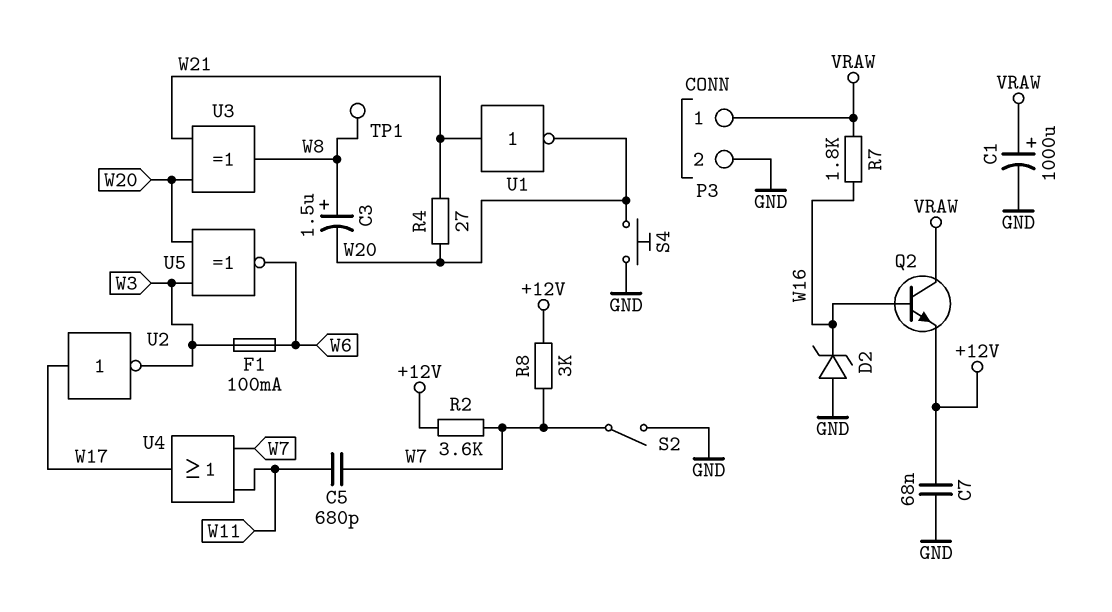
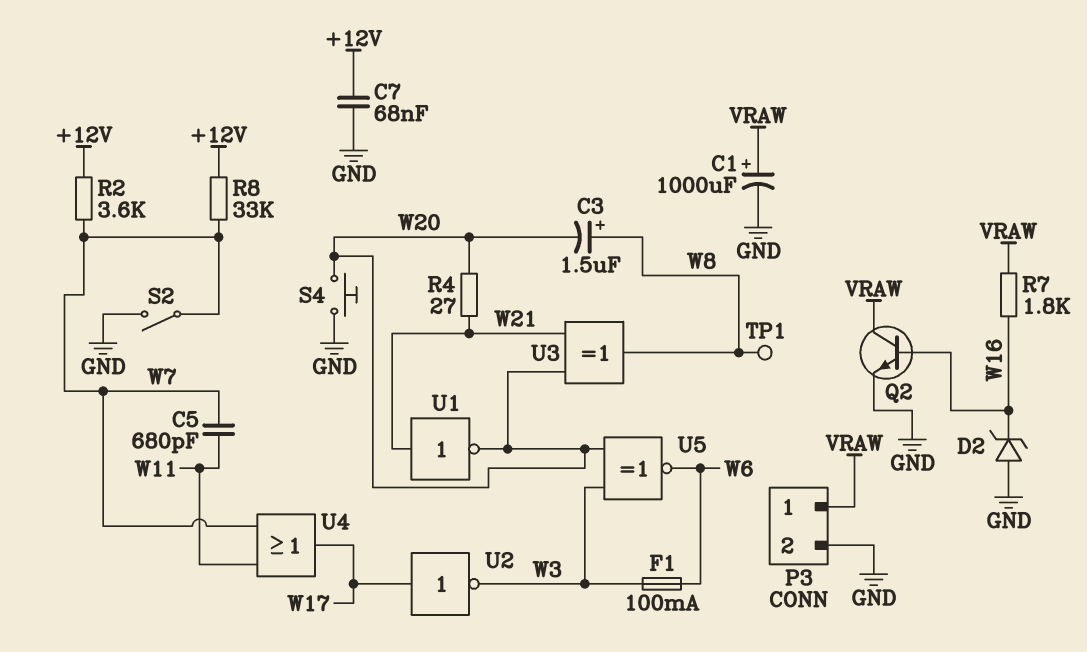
Q2: NPN (B W16, C VRAW, E +12V) -> NPN (B W16, C VRAW, E GND)
R8: 3k (+12V, W7) -> 33k (+12V, W7)

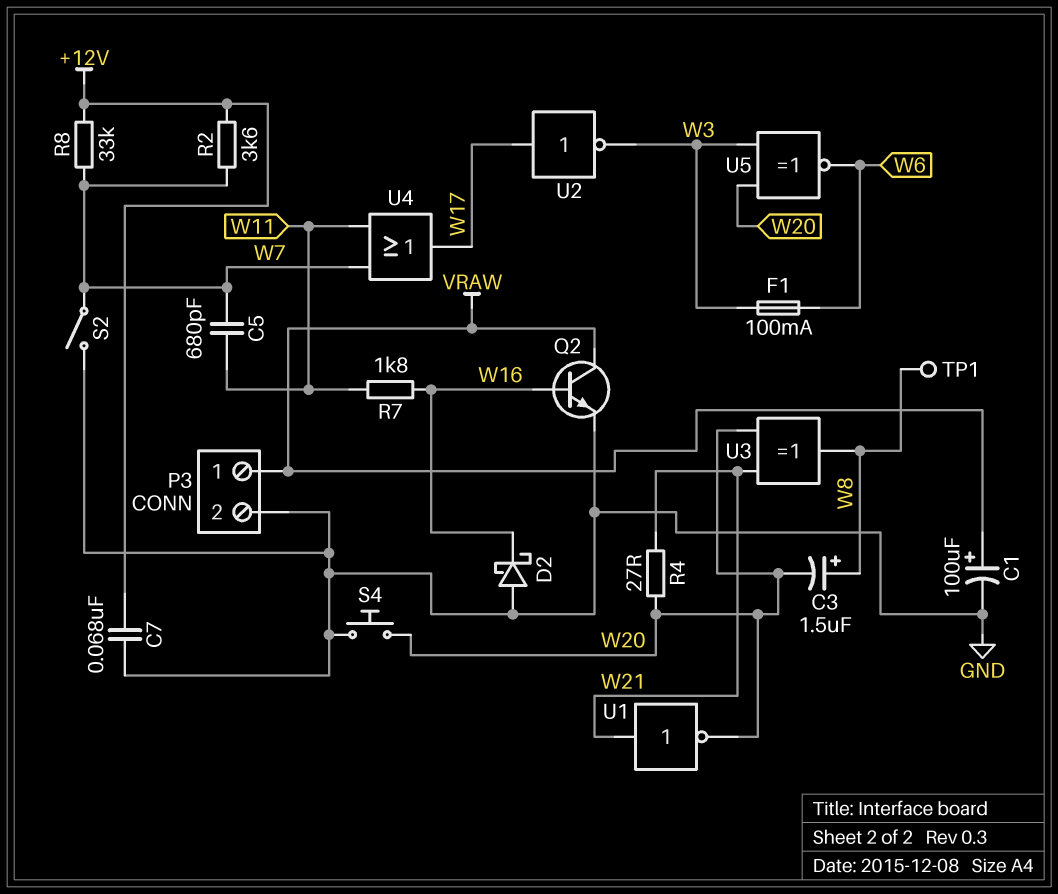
C1: 1000uF (plus VRAW, minus GND) -> 100uF (plus VRAW, minus GND)
D2: zener (A GND, K W16) -> schottky (A GND, K W16)
R7: 1.8k (VRAW, W16) -> 1.8k (W11, W16)

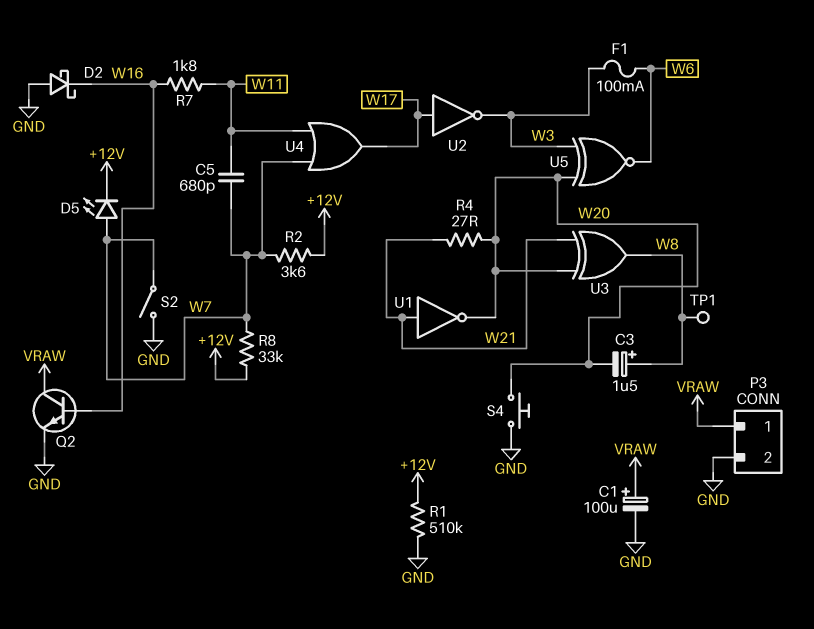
C7: 68nF (+12V, GND) -> none
D5: none -> LED (A W7, K +12V)
R1: none -> 510k (+12V, GND)

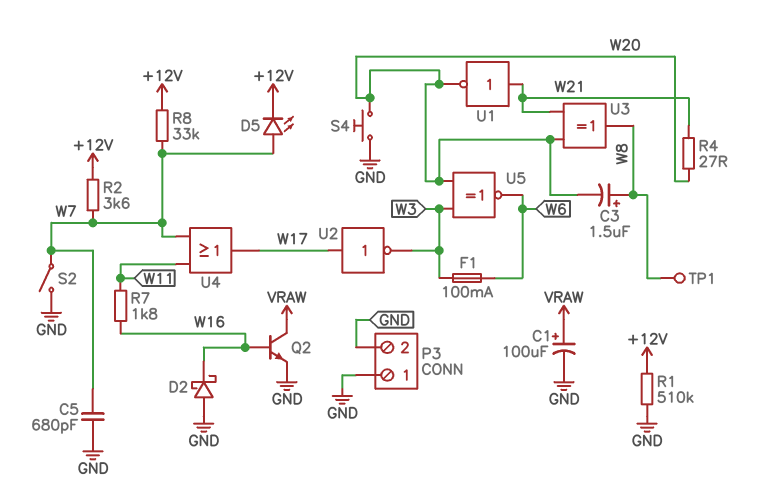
C5: 680pF (W7, W11) -> 680pF (GND, W7)
P3 pin 1: VRAW -> GND

